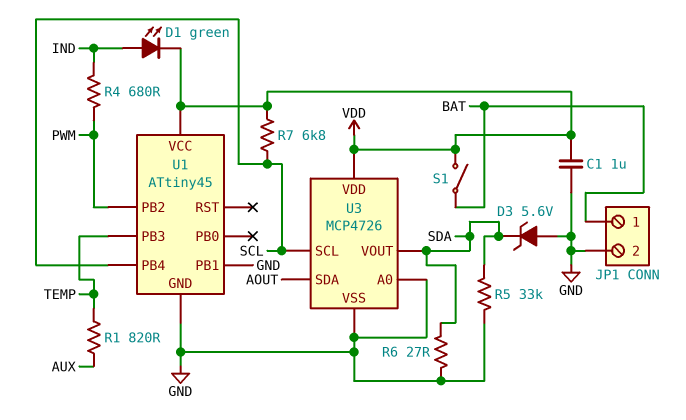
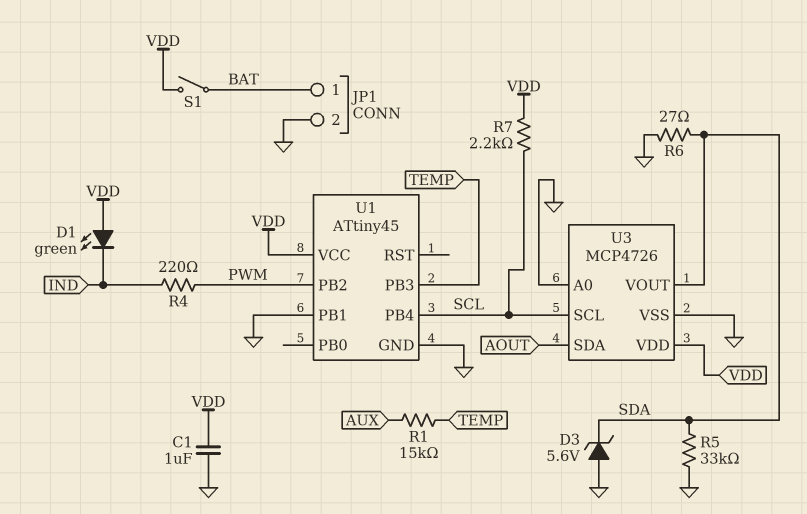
D1: LED green (A IND, K VDD) -> LED green (A VDD, K IND)
R1: 820 (AUX, TEMP) -> 15k (AUX, TEMP)
R4: 680 (IND, PWM) -> 220 (IND, PWM)
R7: 6.8k (SCL, VDD) -> 2.2k (SCL, VDD)

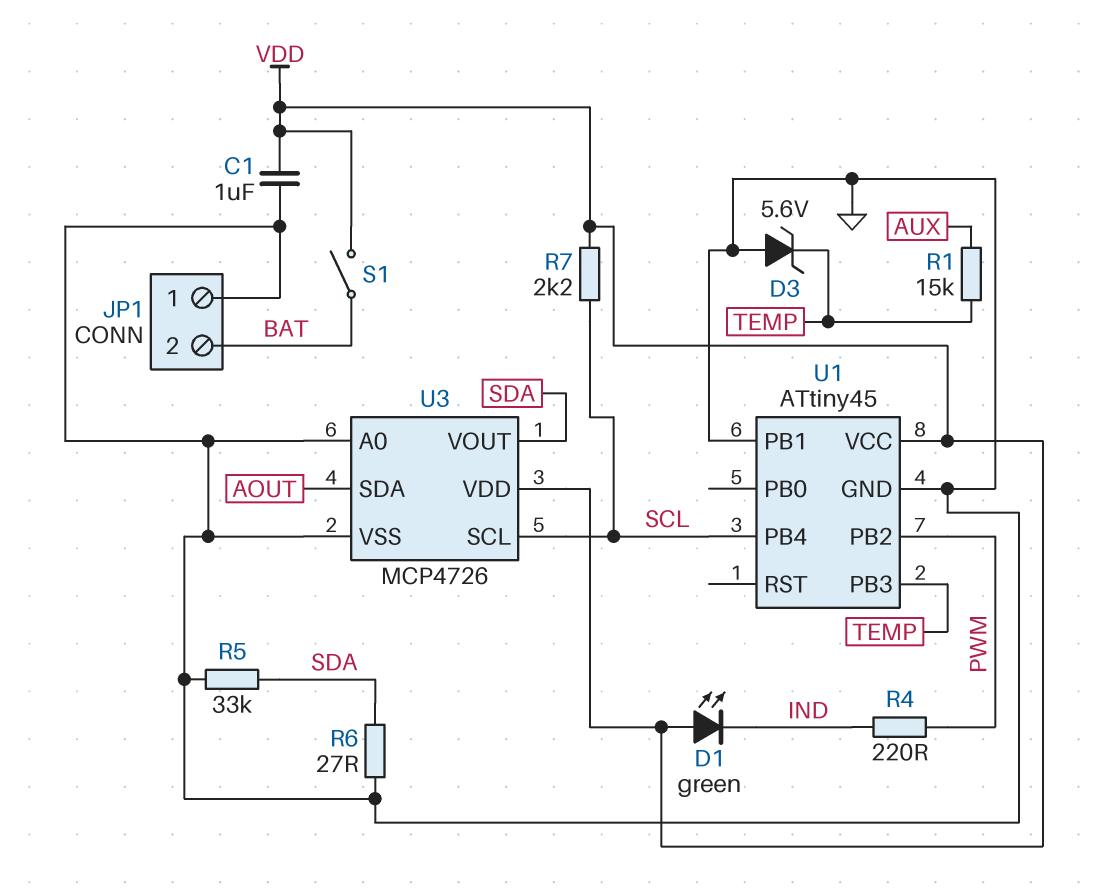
D3: zener 5.6V (A GND, K SDA) -> zener 5.6V (A GND, K TEMP)
JP1 pin 1: BAT -> GND
JP1 pin 2: GND -> BAT

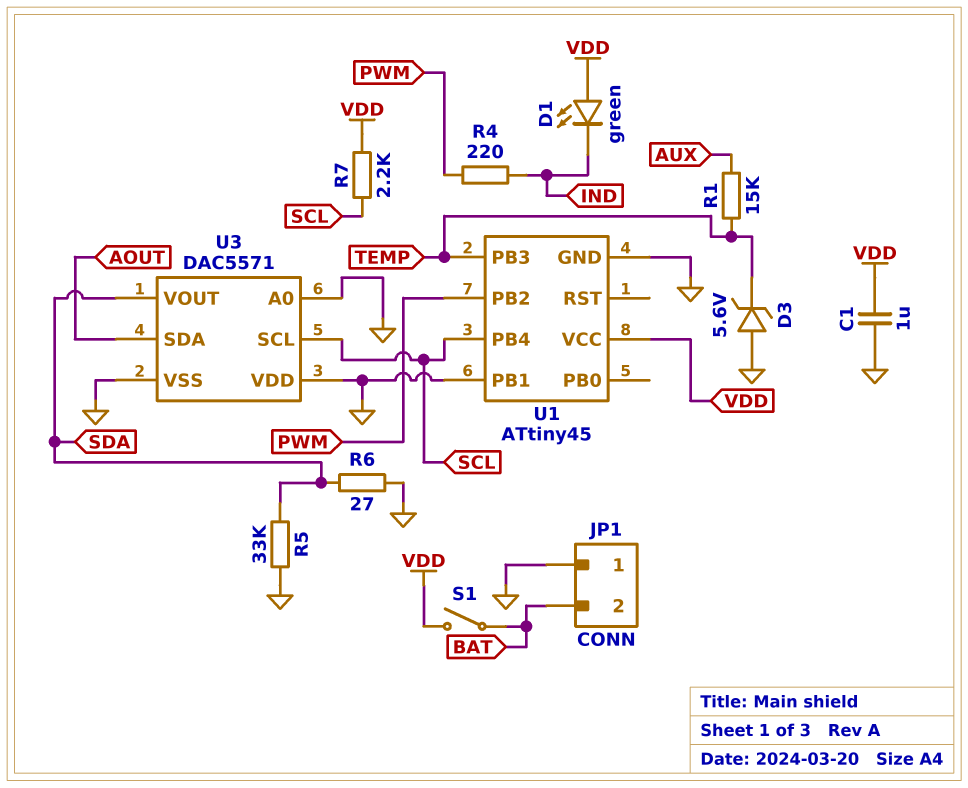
U3: MCP4726 -> DAC5571
U3 pin VDD: VDD -> GND

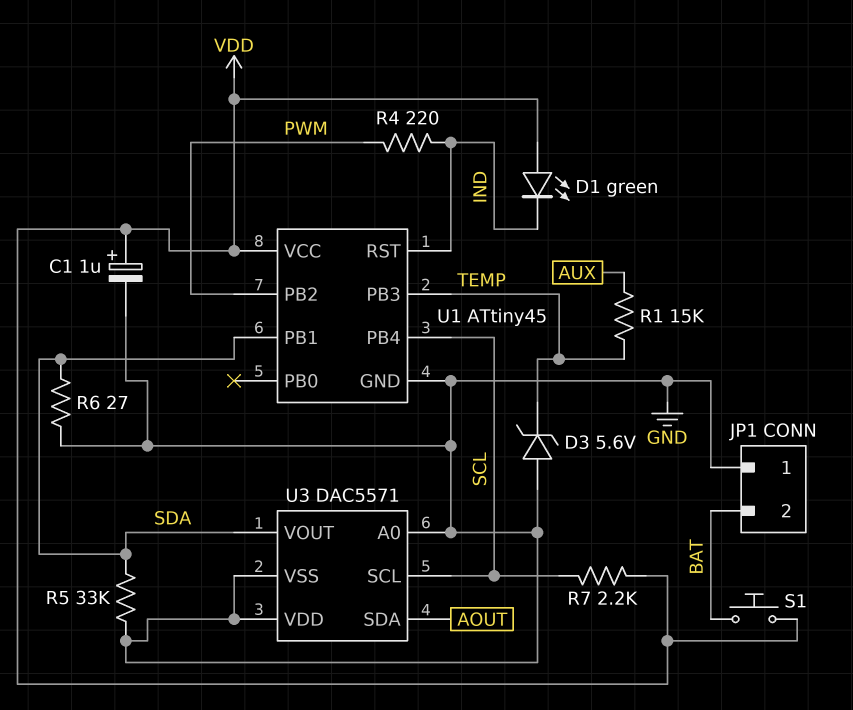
C1: 1uF (GND, VDD) -> 1uF (plus VDD, minus GND)
S1: switch (BAT, VDD) -> button (BAT, VDD)
U1 pin PB1: GND -> SDA
U1 pin RST: none -> IND

